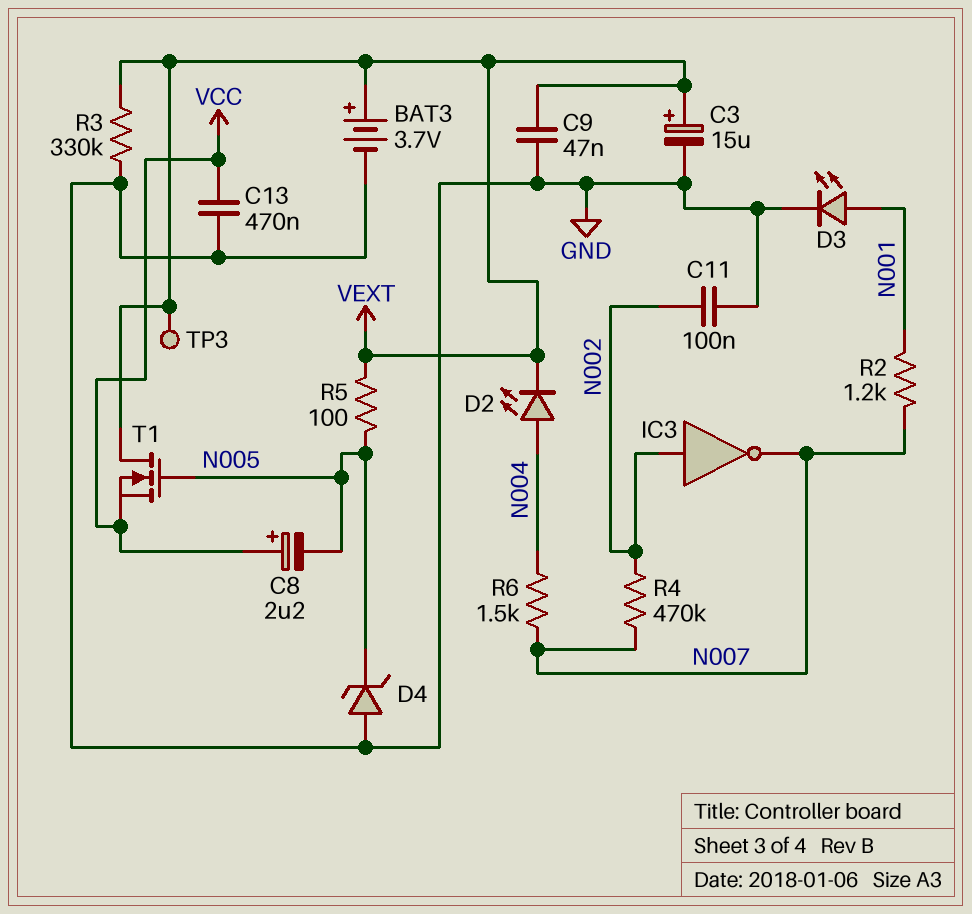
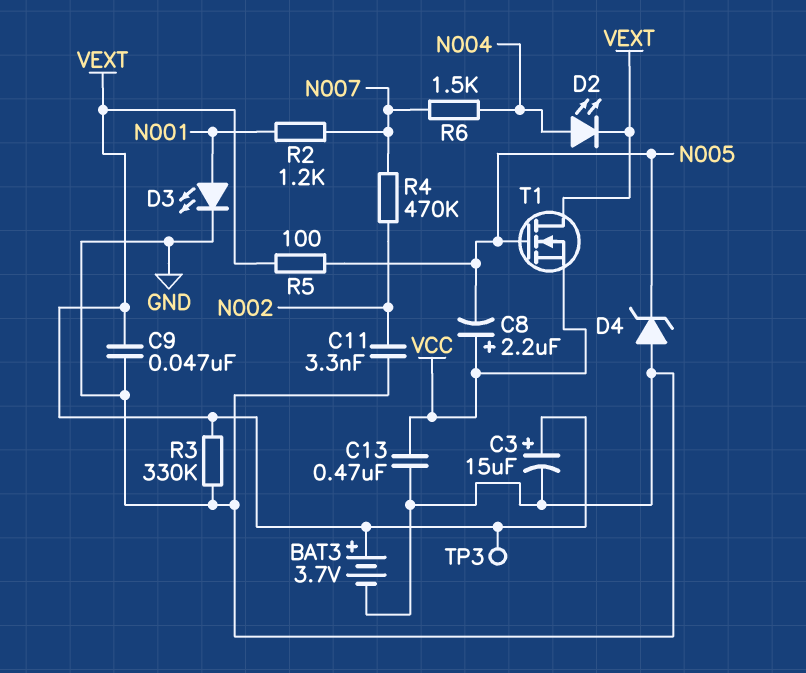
C11: 100nF (GND, N002) -> 3.3nF (GND, N002)
IC3: NOT (in N002, out N007) -> none

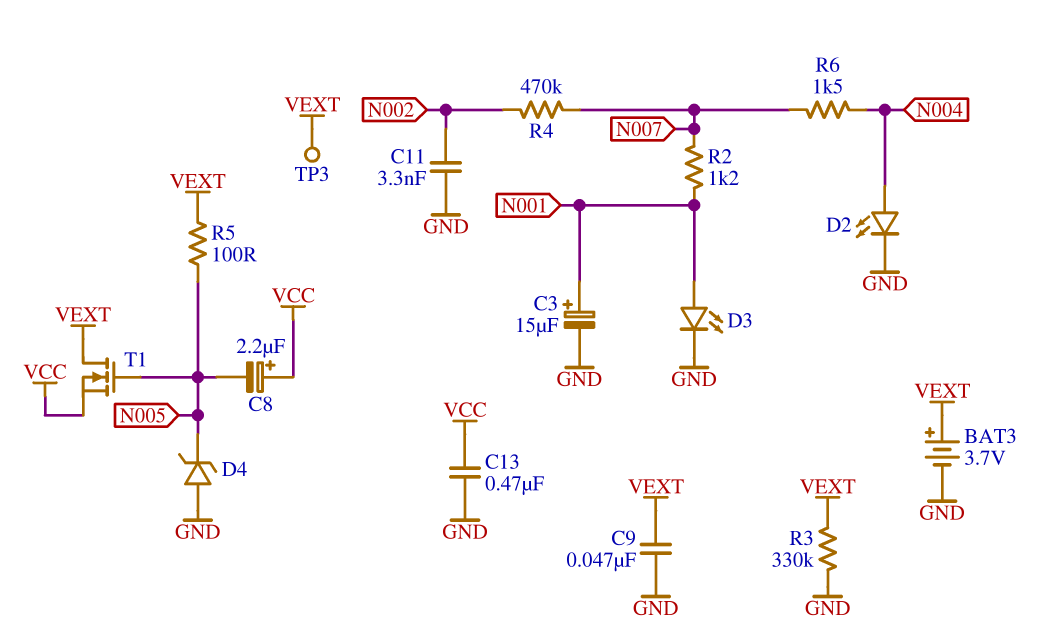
C3: 15uF (plus VEXT, minus GND) -> 15uF (plus N001, minus GND)
D2: LED (A N004, K VEXT) -> LED (A N004, K GND)

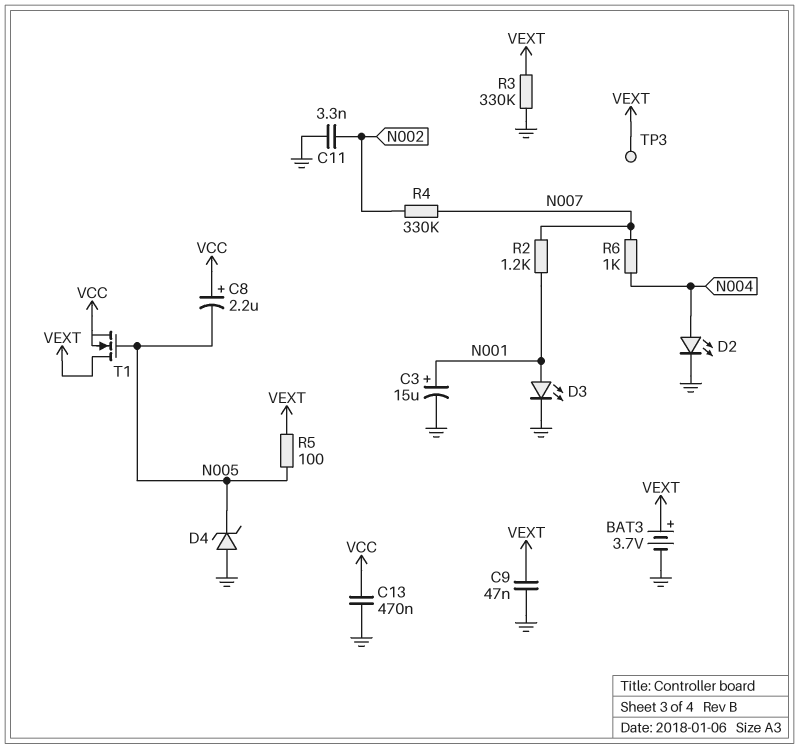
R4: 470k (N002, N007) -> 330k (N002, N007)
R6: 1.5k (N004, N007) -> 1k (N004, N007)

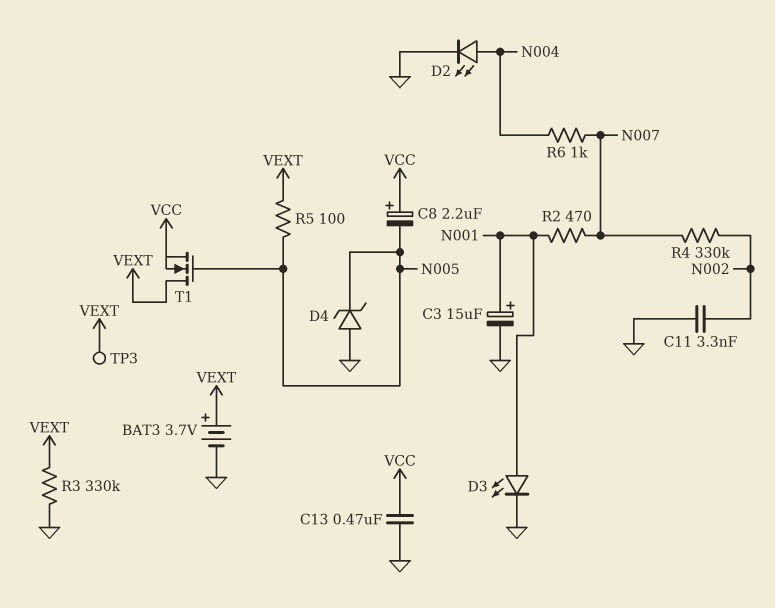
C9: 47nF (GND, VEXT) -> none
R2: 1.2k (N001, N007) -> 470 (N001, N007)

